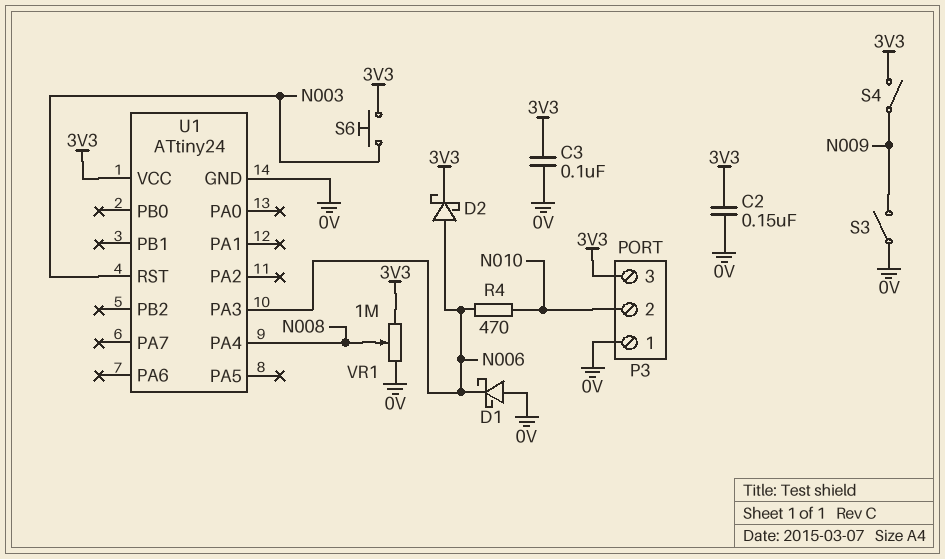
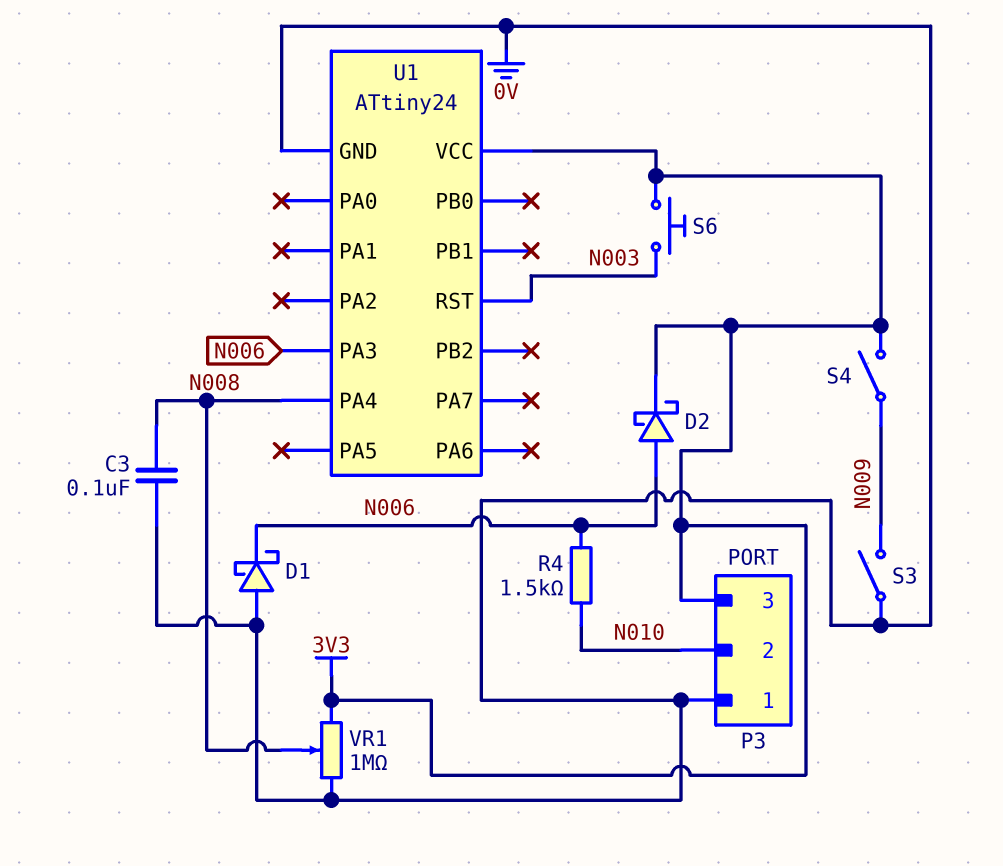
C2: 150nF (0V, 3V3) -> none
C3: 100nF (0V, 3V3) -> 100nF (0V, N008)
R4: 470 (N006, N010) -> 1.5k (N006, N010)

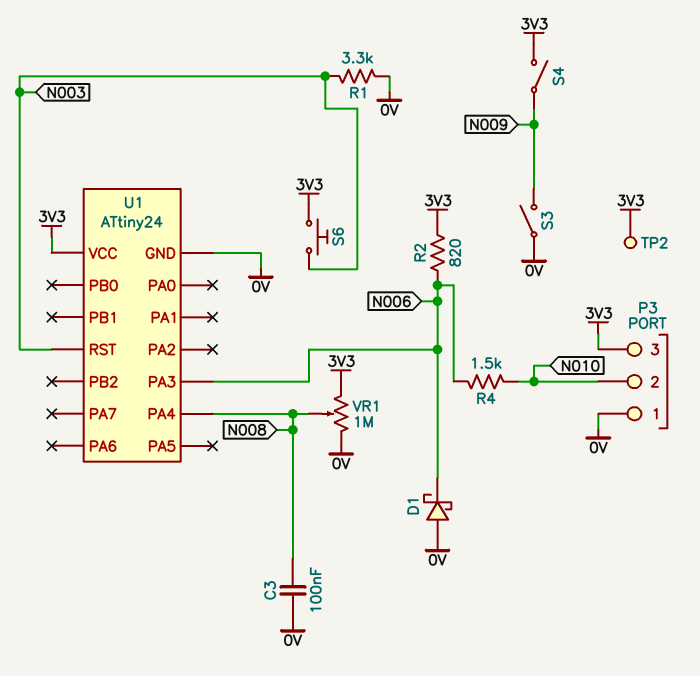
D2: schottky (A N006, K 3V3) -> none
R1: none -> 3.3k (0V, N003)
R2: none -> 820 (3V3, N006)
TP2: none -> test point (3V3)

